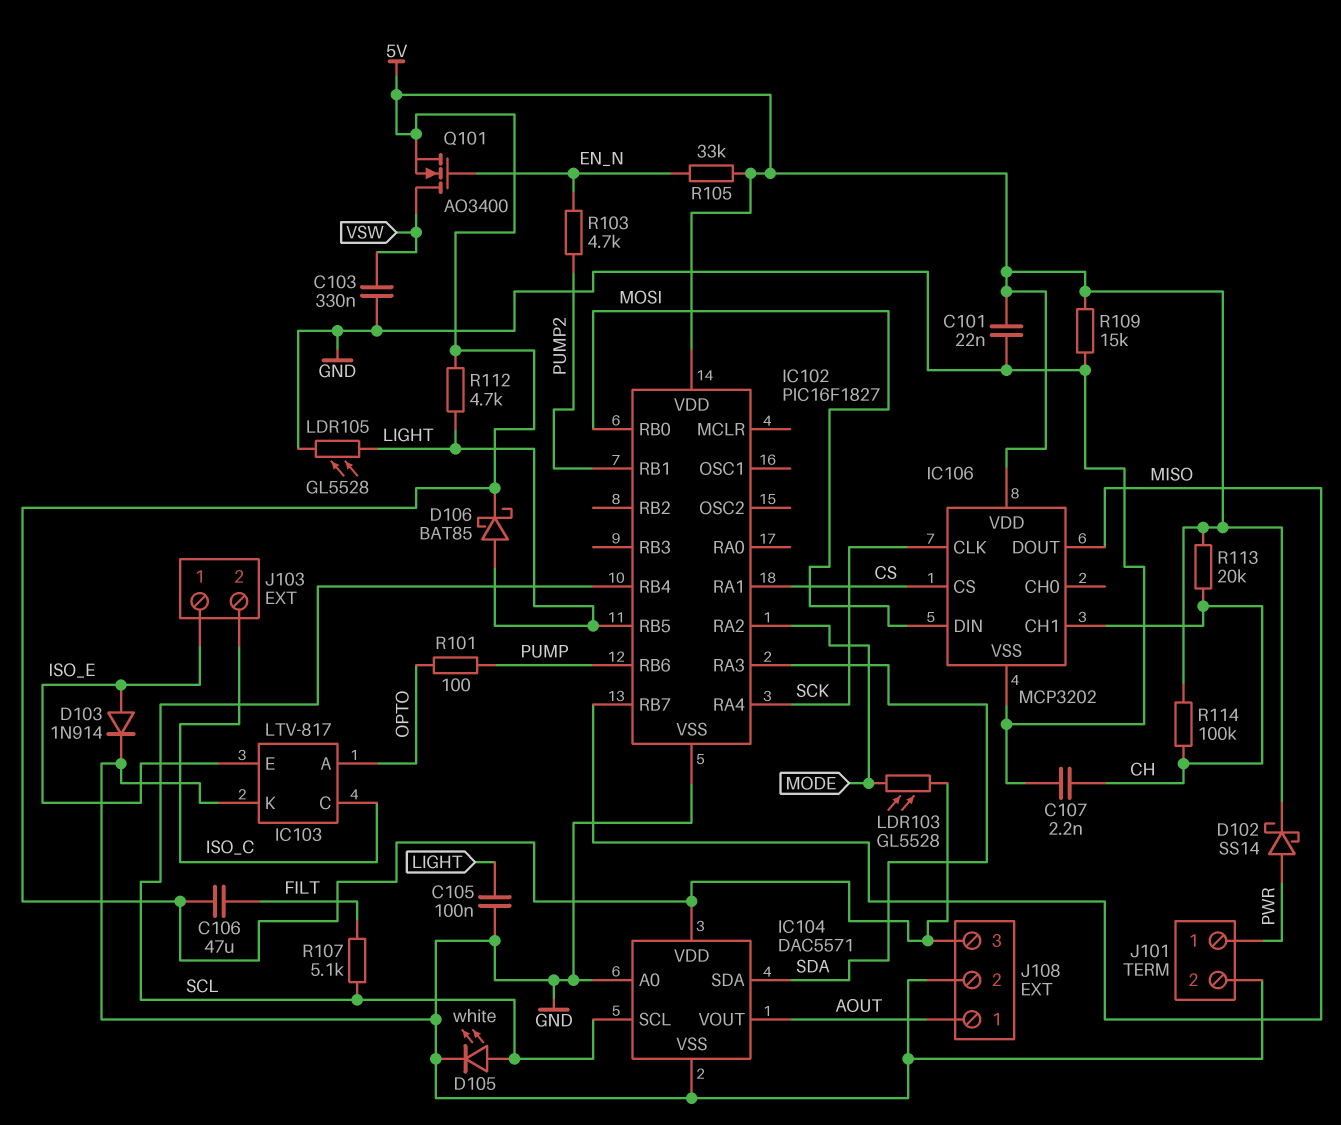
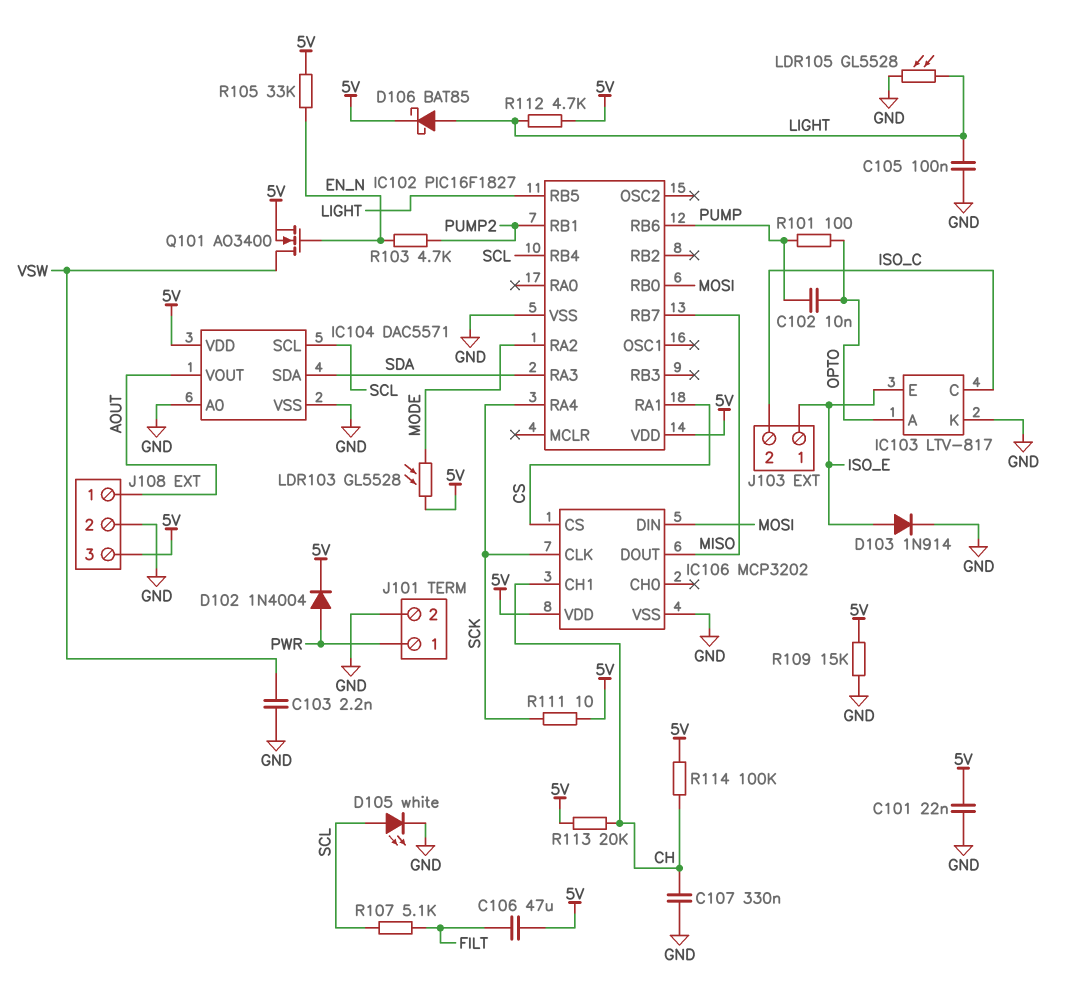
C102: none -> 10nF (OPTO, PUMP)
C103: 330nF (GND, VSW) -> 2.2nF (GND, VSW)
C107: 2.2nF (CH, GND) -> 330nF (CH, GND)
D102: schottky SS14 (A PWR, K 5V) -> diode 1N4004 (A PWR, K 5V)
R111: none -> 10 (5V, SCK)

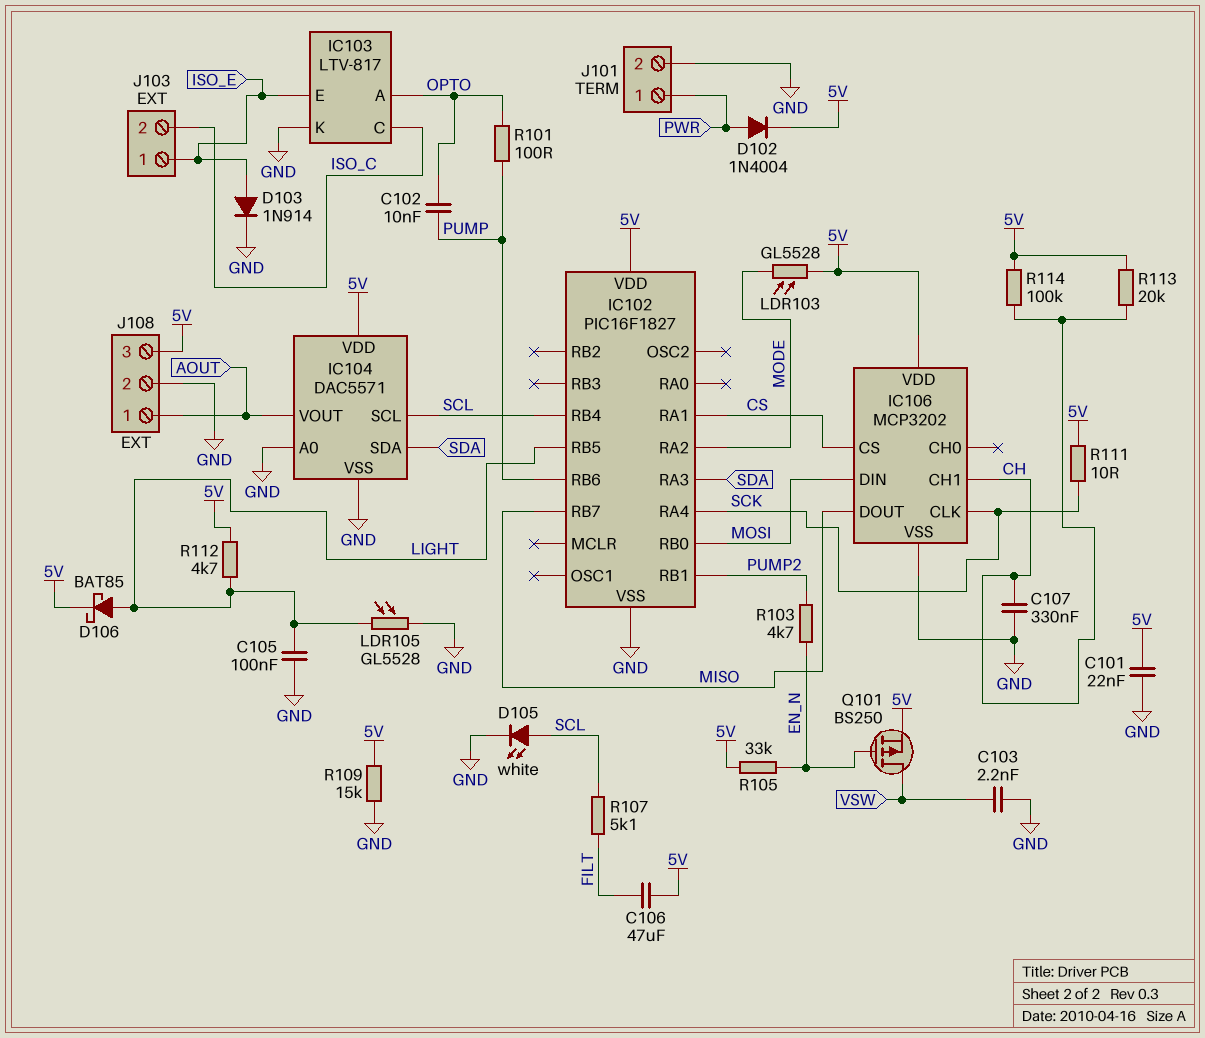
Q101: NMOS AO3400 (G EN_N, D VSW, S 5V) -> PMOS BS250 (G EN_N, D VSW, S 5V)

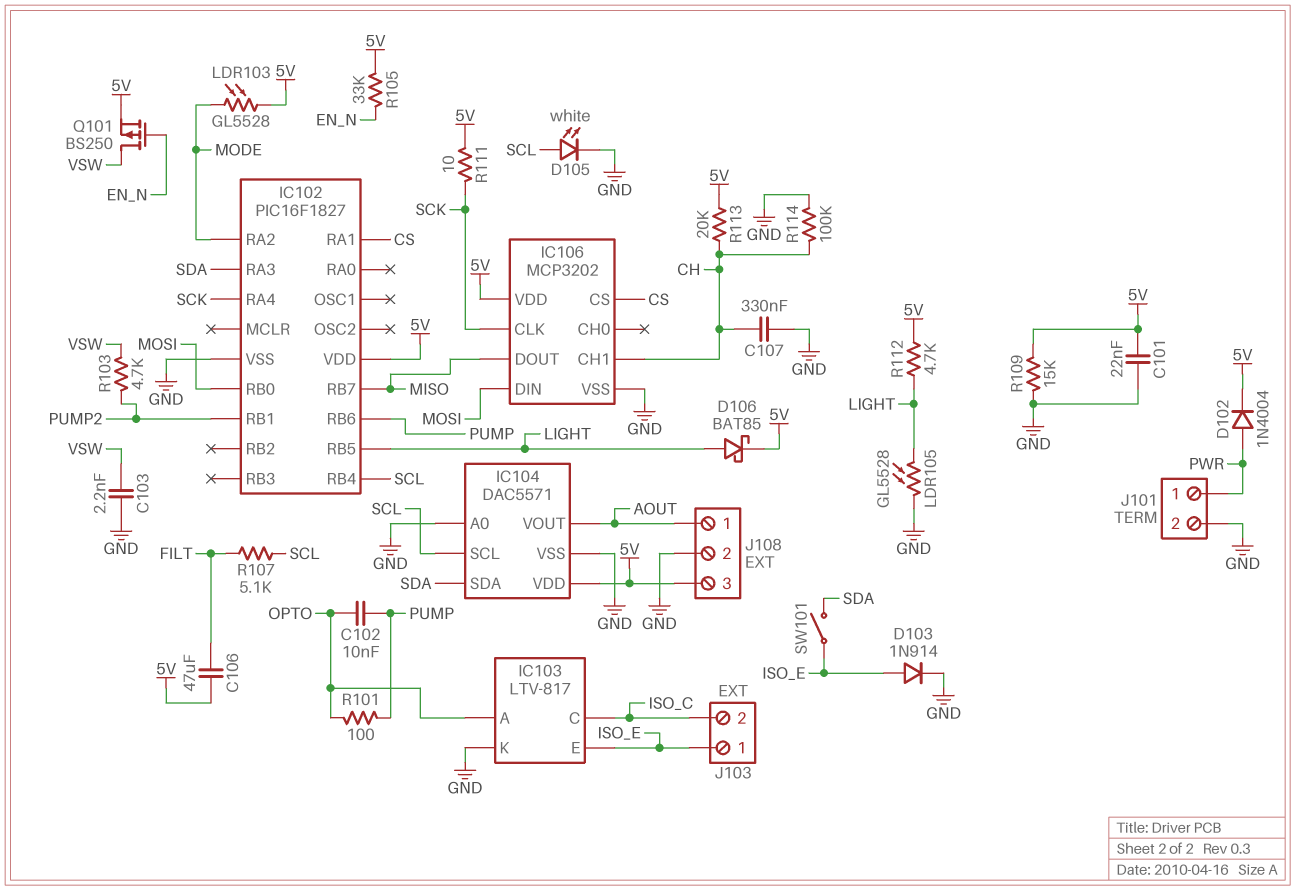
C105: 100nF (GND, LIGHT) -> none
R103: 4.7k (EN_N, PUMP2) -> 4.7k (PUMP2, VSW)
R114: 100k (5V, CH) -> 100k (CH, GND)
SW101: none -> switch (ISO_E, SDA)

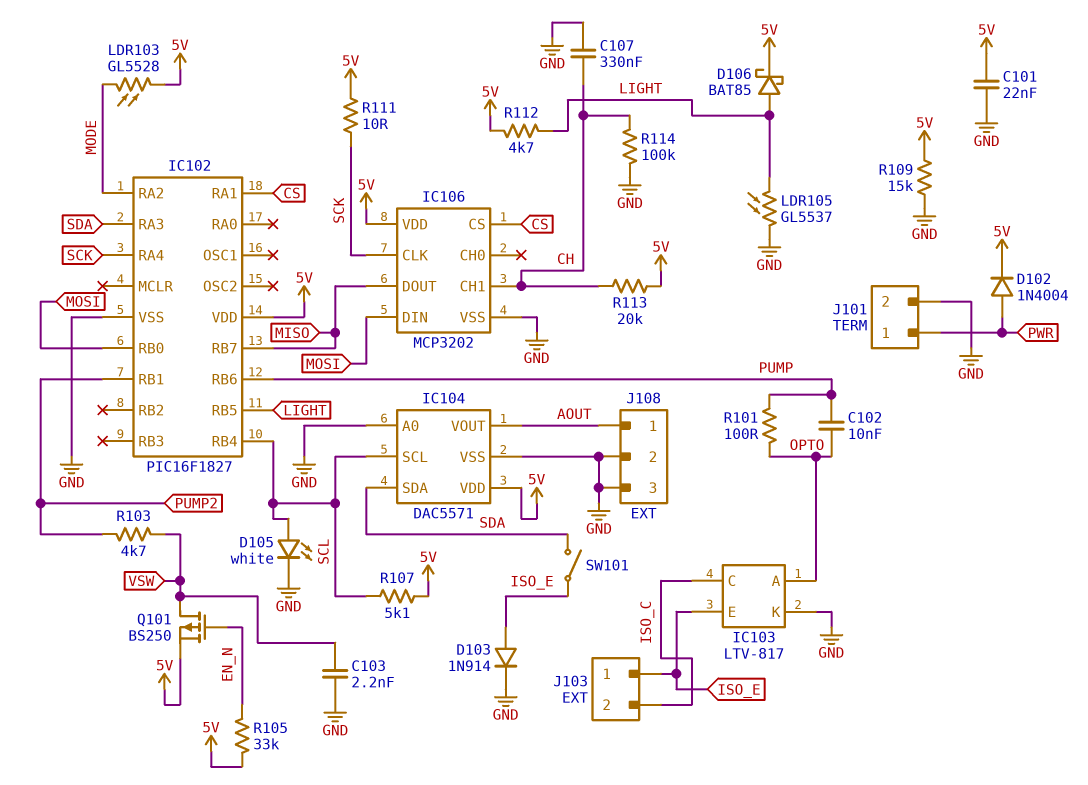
C106: 47uF (5V, FILT) -> none
J108 pin 3: 5V -> GND
LDR105: GL5528 (GND, LIGHT) -> GL5537 (GND, LIGHT)
R107: 5.1k (FILT, SCL) -> 5.1k (5V, SCL)

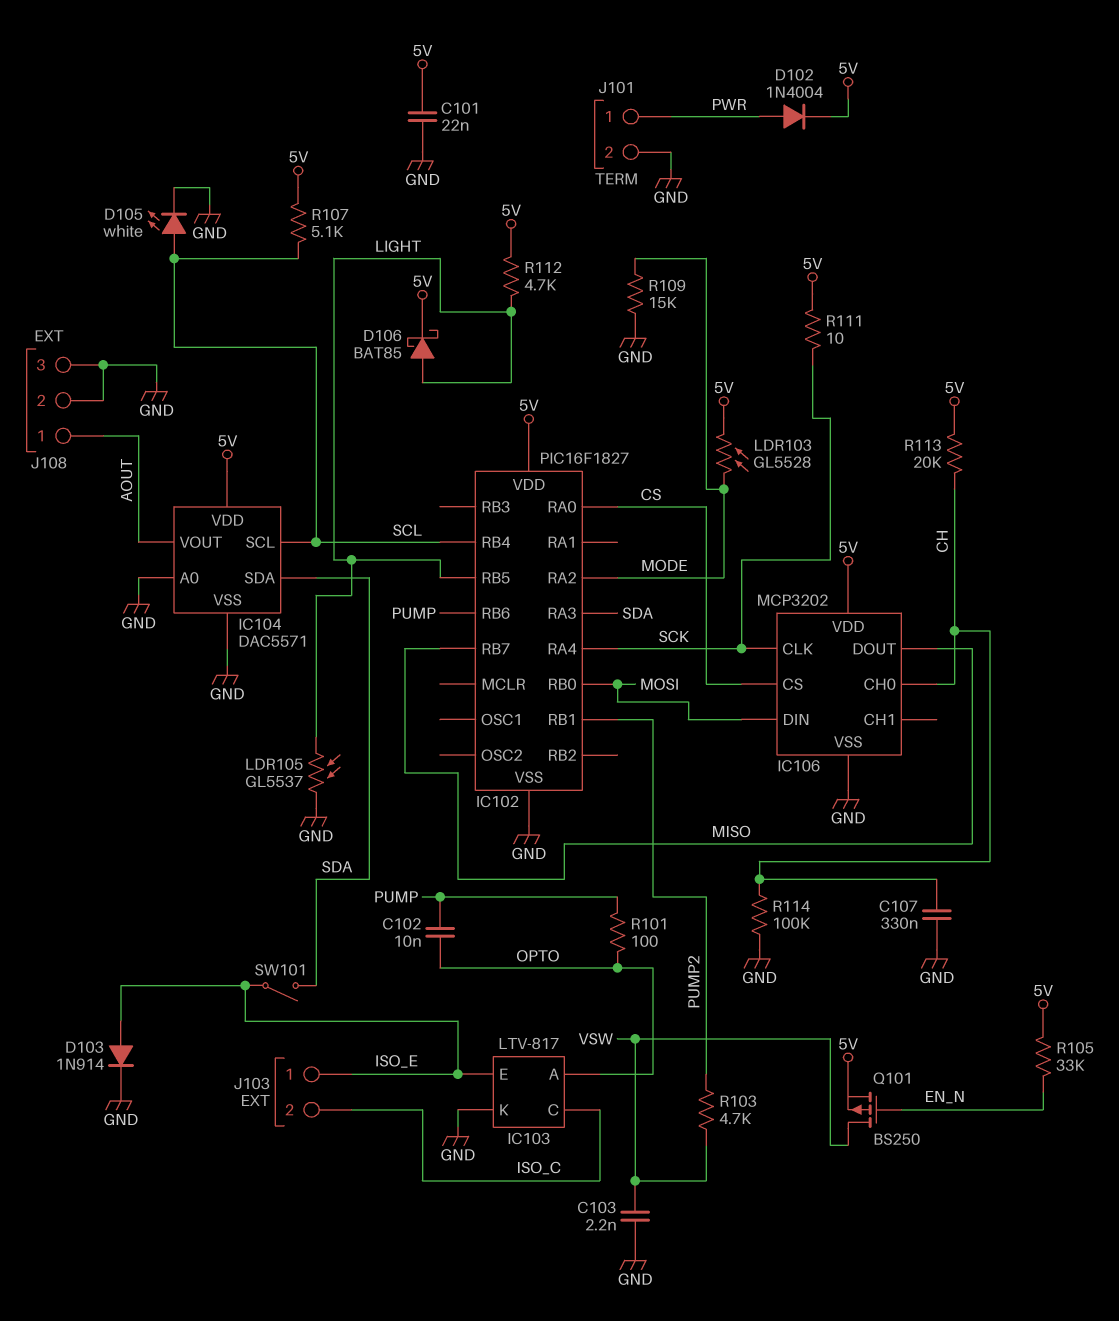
IC102 pin RA0: none -> CS
IC102 pin RA1: CS -> none
IC106 pin CH0: none -> CH
IC106 pin CH1: CH -> none
R109: 15k (5V, GND) -> 15k (GND, MODE)

